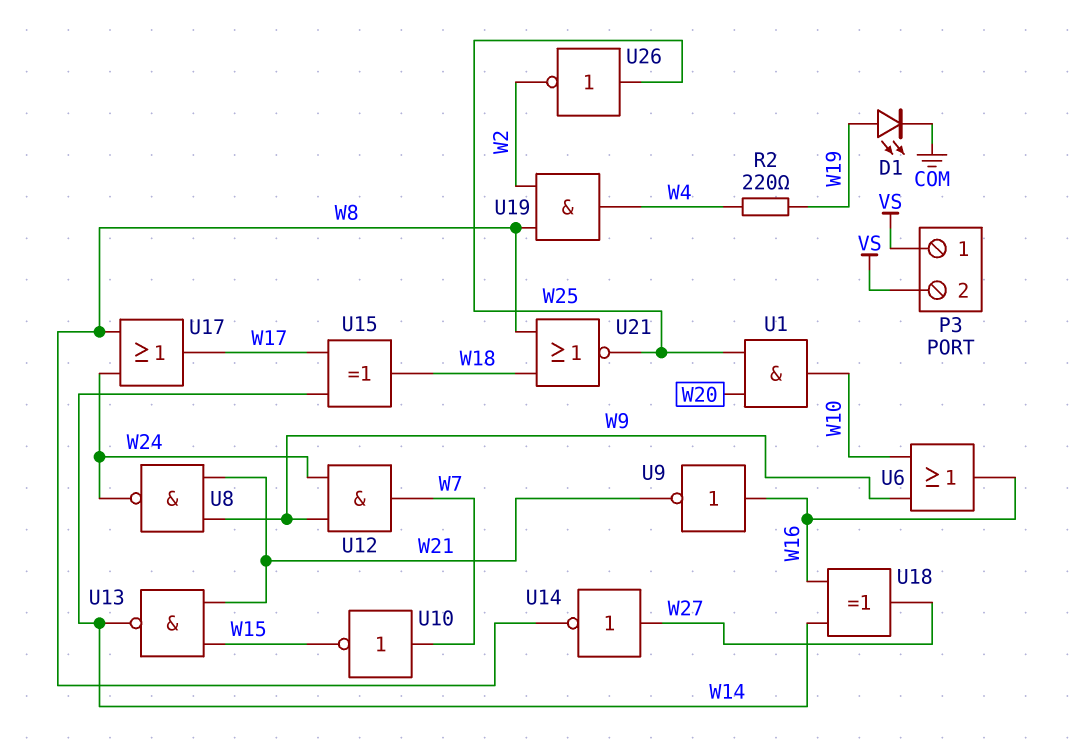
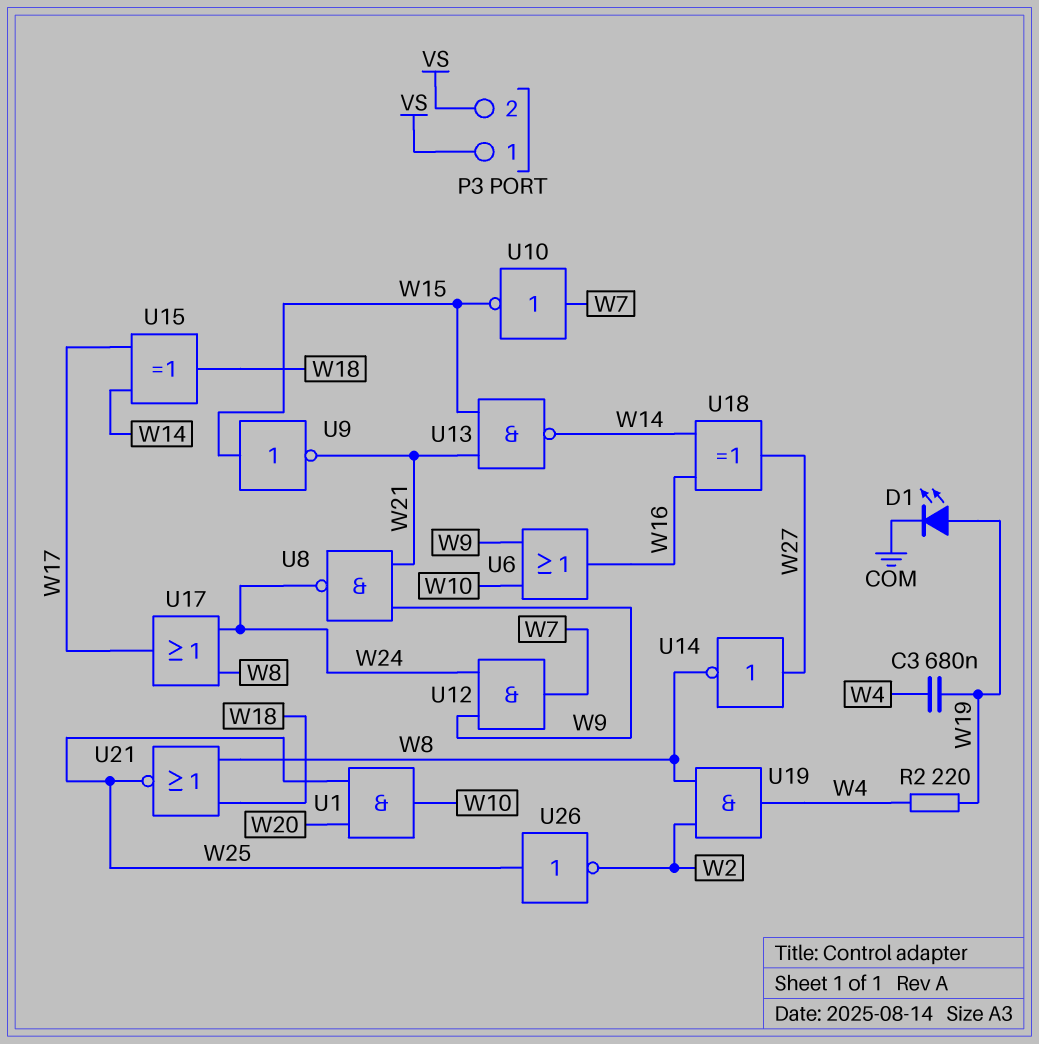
C3: none -> 680nF (W4, W19)
U9: NOT (in W16, out W21) -> NOT (in W15, out W21)

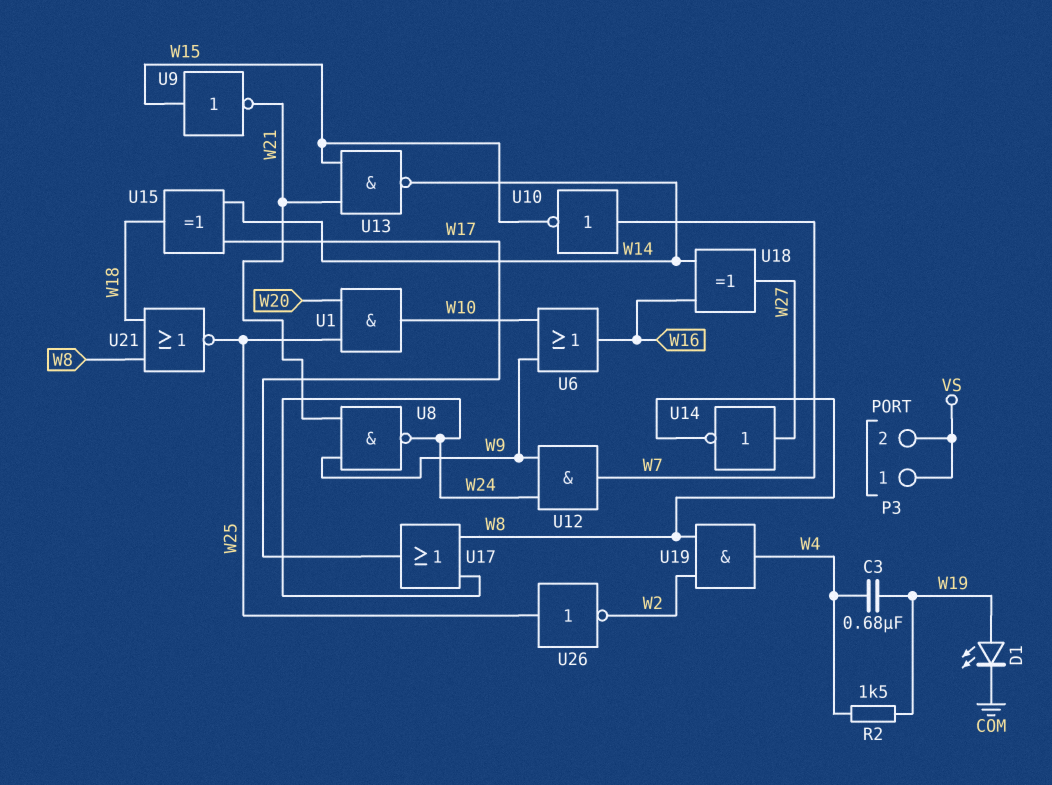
R2: 220 (W4, W19) -> 1.5k (W4, W19)

